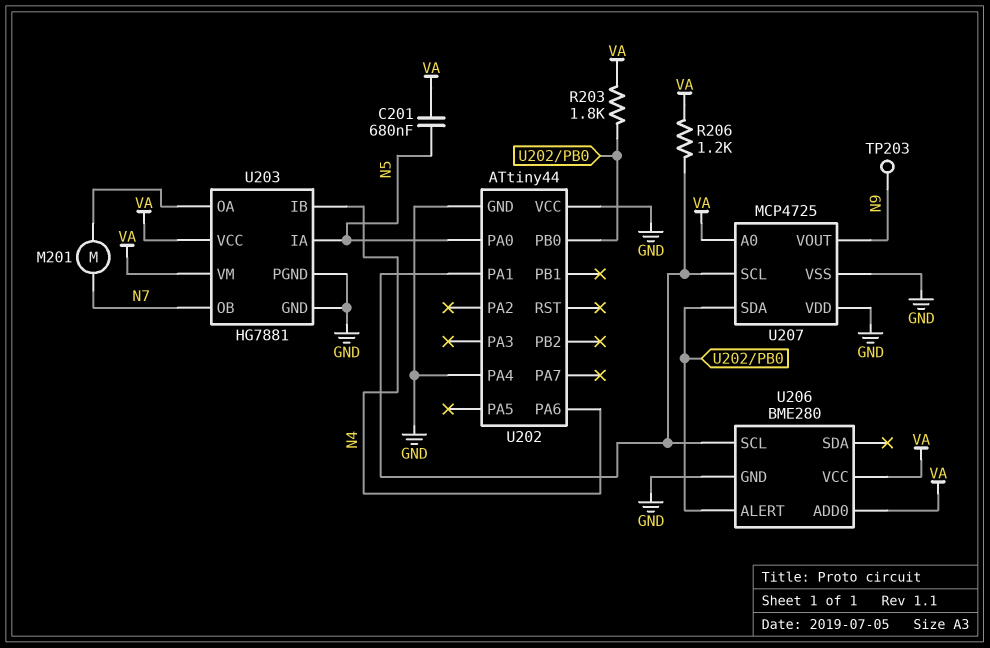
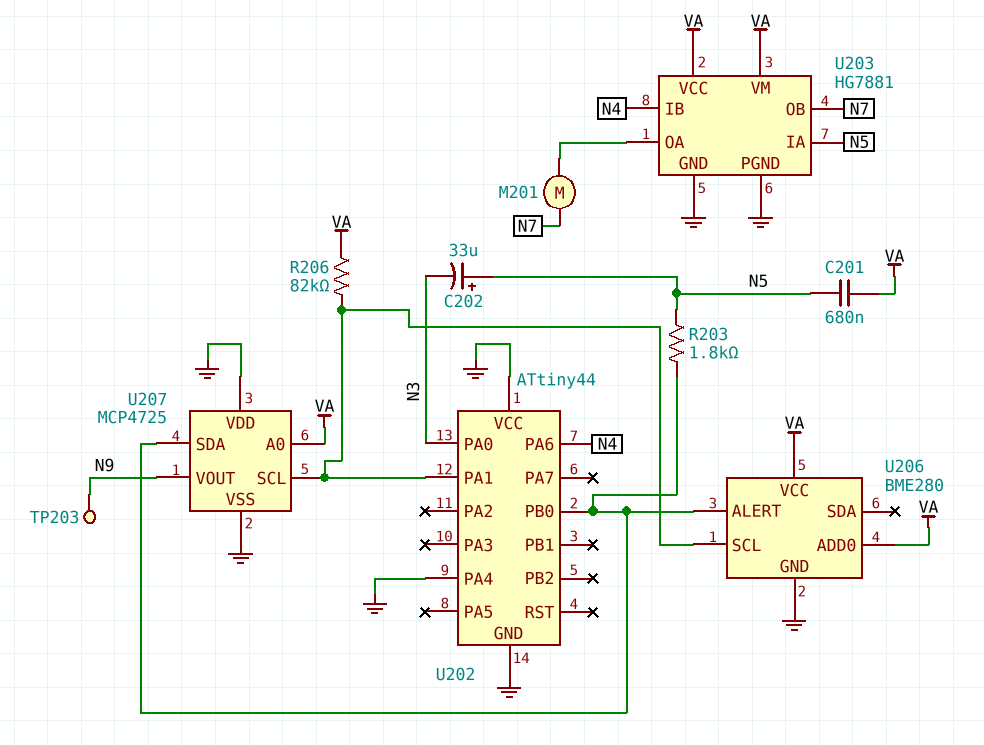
C202: none -> 33uF (plus N5, minus N3)
R203: 1.8k (U202/PB0, VA) -> 1.8k (N5, U202/PB0)
R206: 1.2k (U202/PA1, VA) -> 82k (U202/PA1, VA)
U202 pin PA0: N5 -> N3

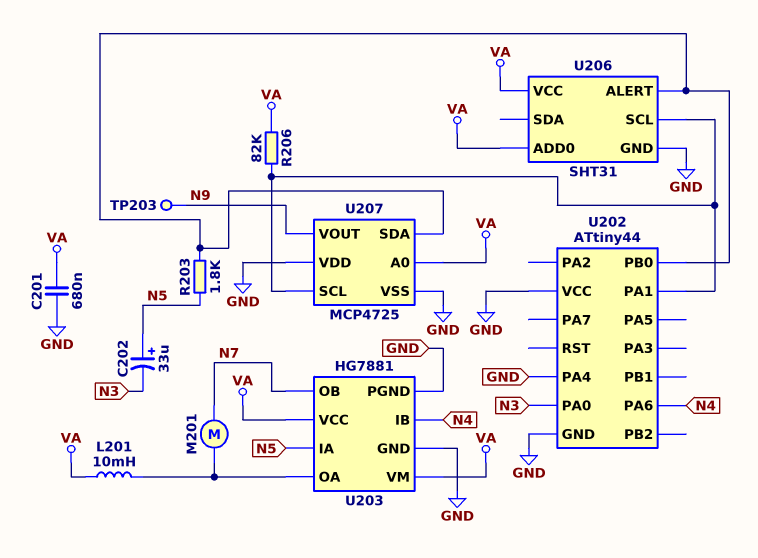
C201: 680nF (N5, VA) -> 680nF (GND, VA)
L201: none -> 10mH (U203/OA, VA)
U206: BME280 -> SHT31

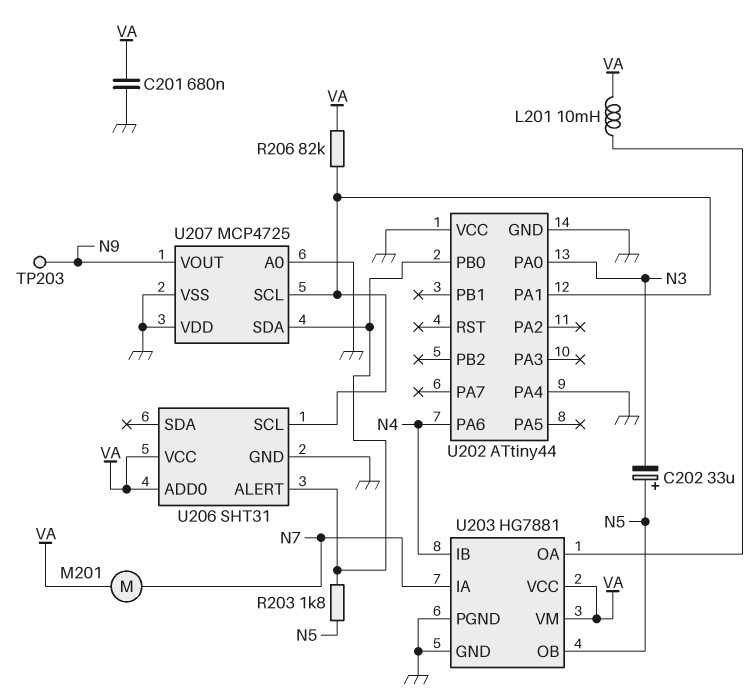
M201: motor (N7, U203/OA) -> motor (N7, VA)
U203 pin IA: N5 -> N7
U203 pin OB: N7 -> N5
U207 pin A0: VA -> GND

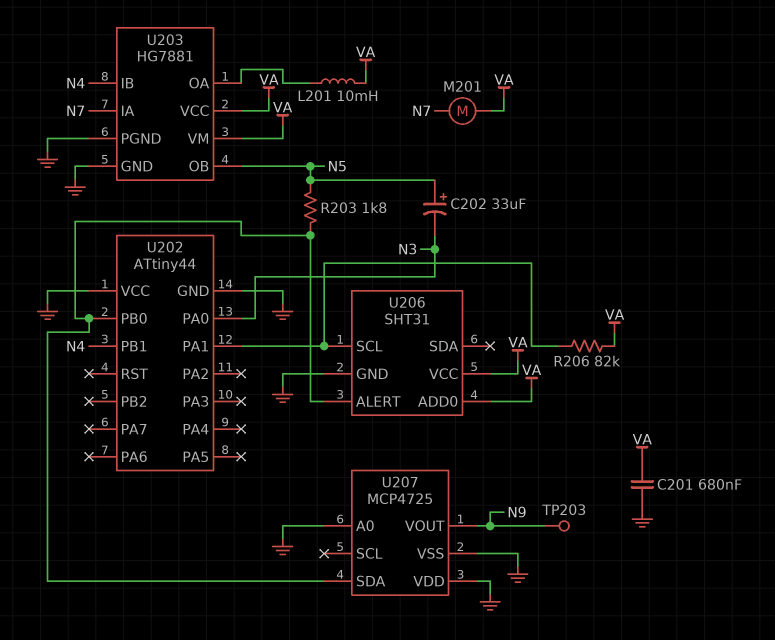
U202 pin PA4: GND -> none
U202 pin PA6: N4 -> none
U202 pin PB1: none -> N4
U207 pin SCL: U202/PA1 -> none

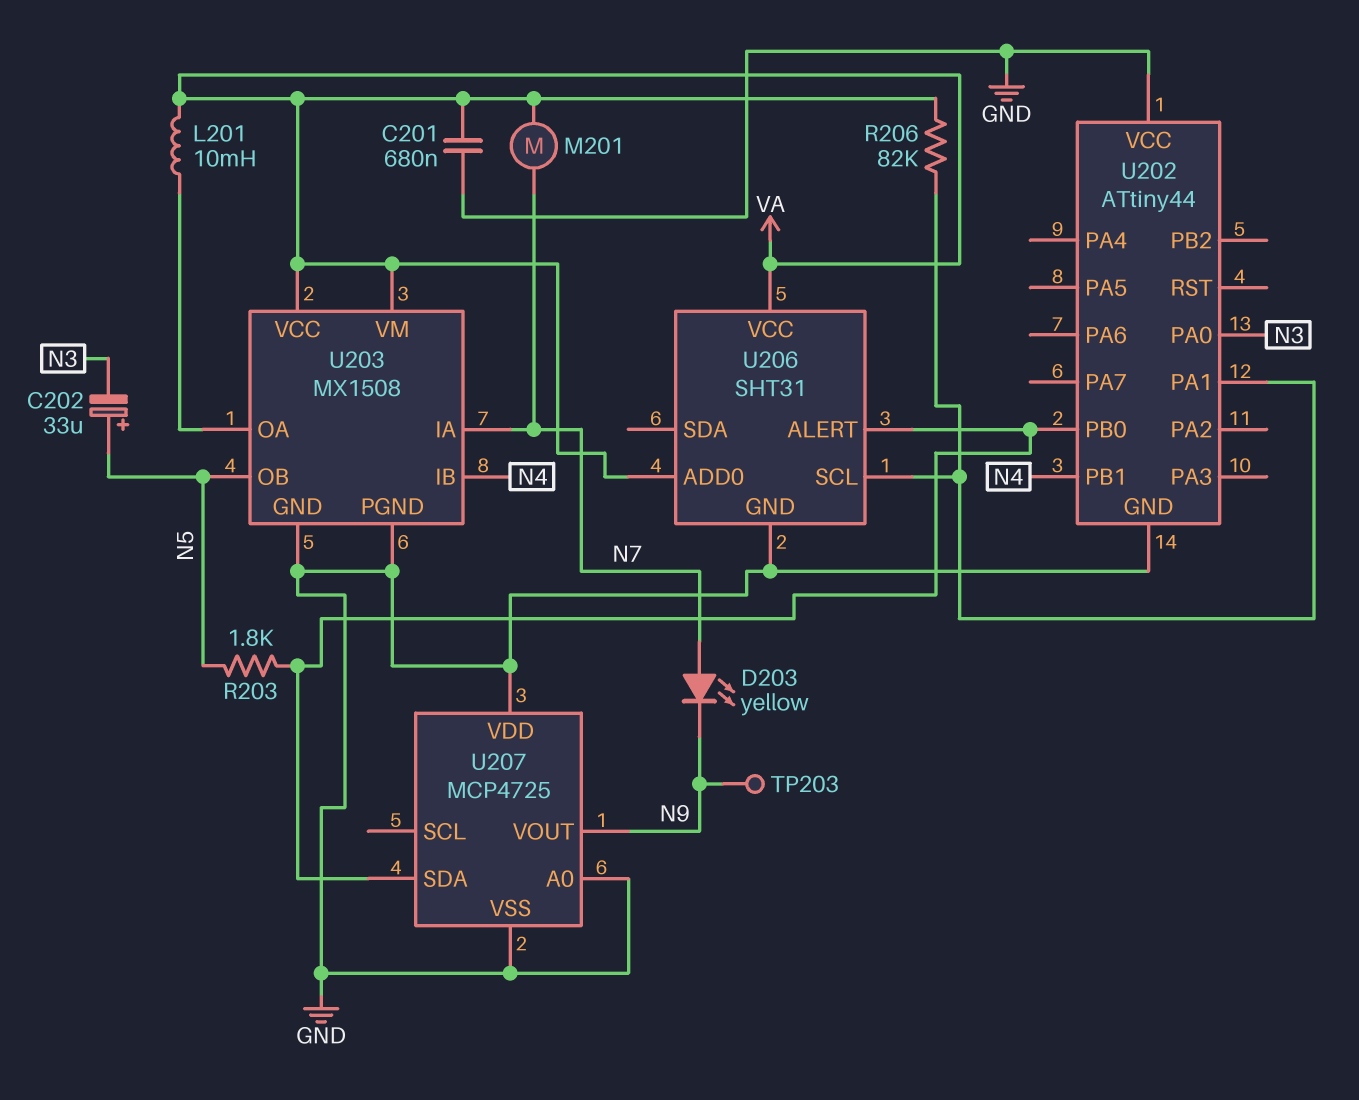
D203: none -> LED yellow (A N7, K N9)
U203: HG7881 -> MX1508

